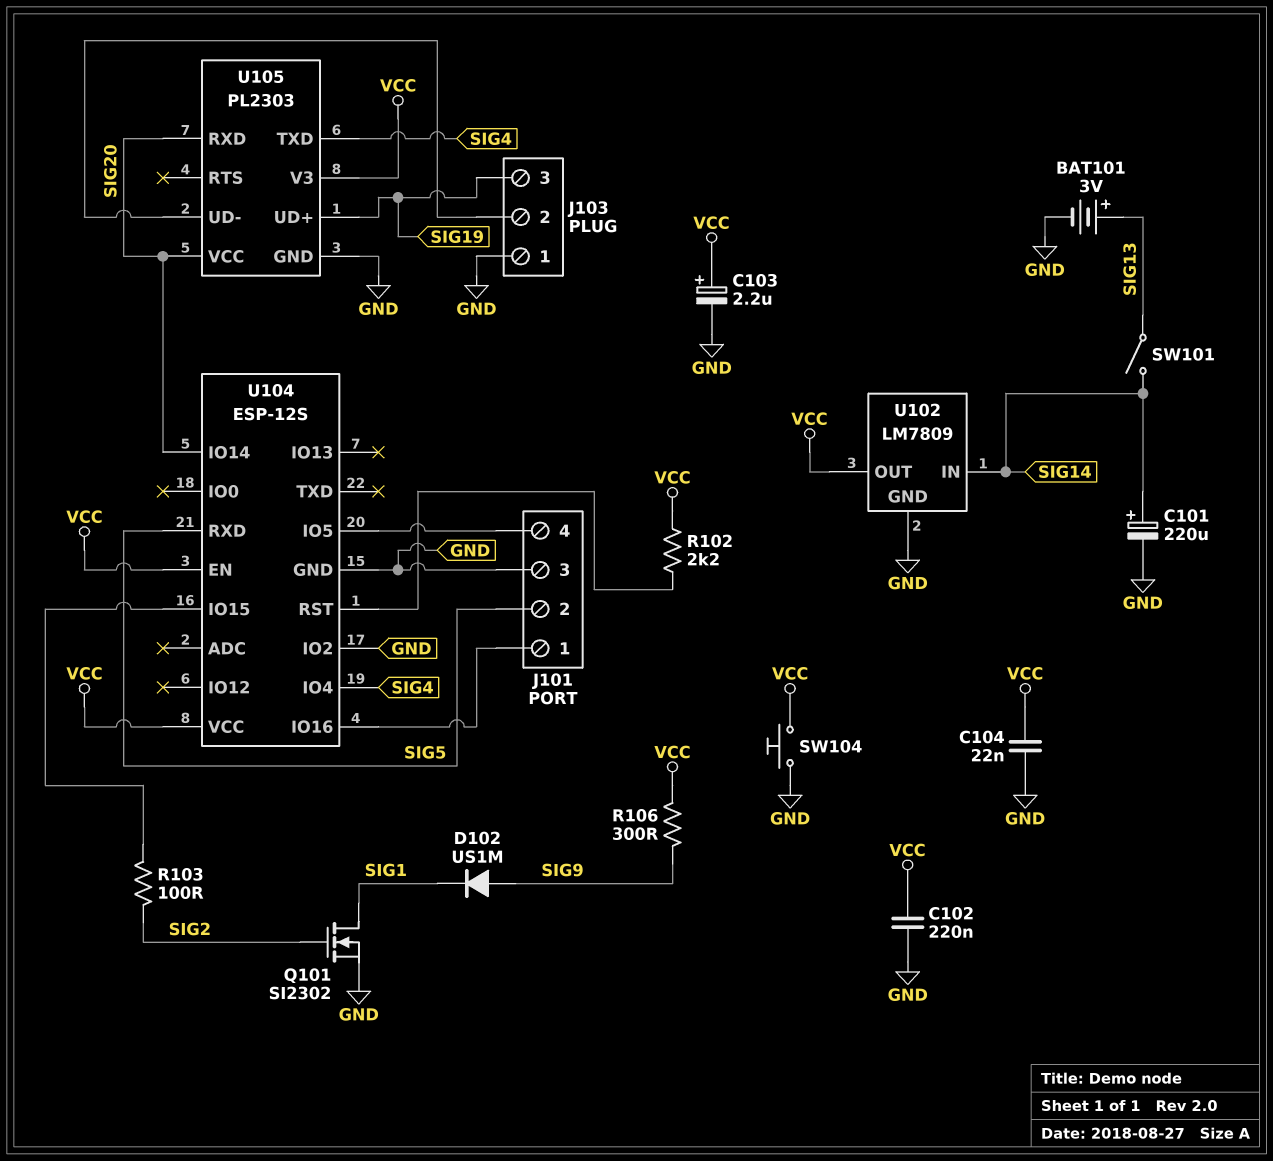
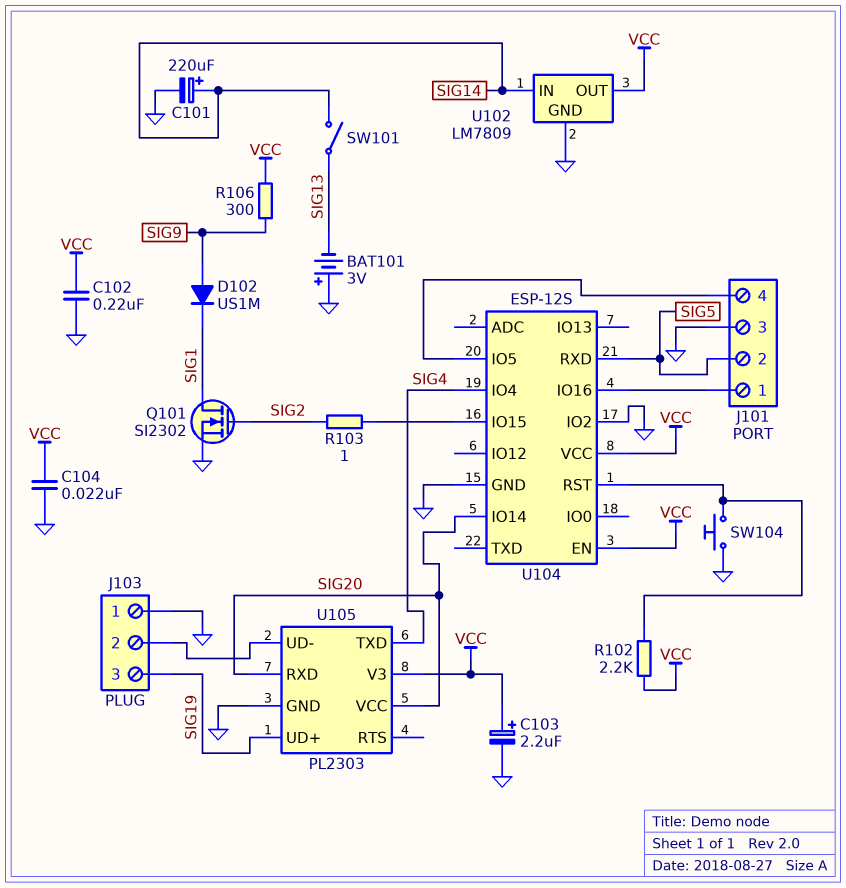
BAT101: 3V (plus SIG13, minus GND) -> 3V (plus GND, minus SIG13)
R103: 100 (SIG2, U104/IO15) -> 1 (SIG2, U104/IO15)
SW104: button (GND, VCC) -> button (GND, U104/RST)

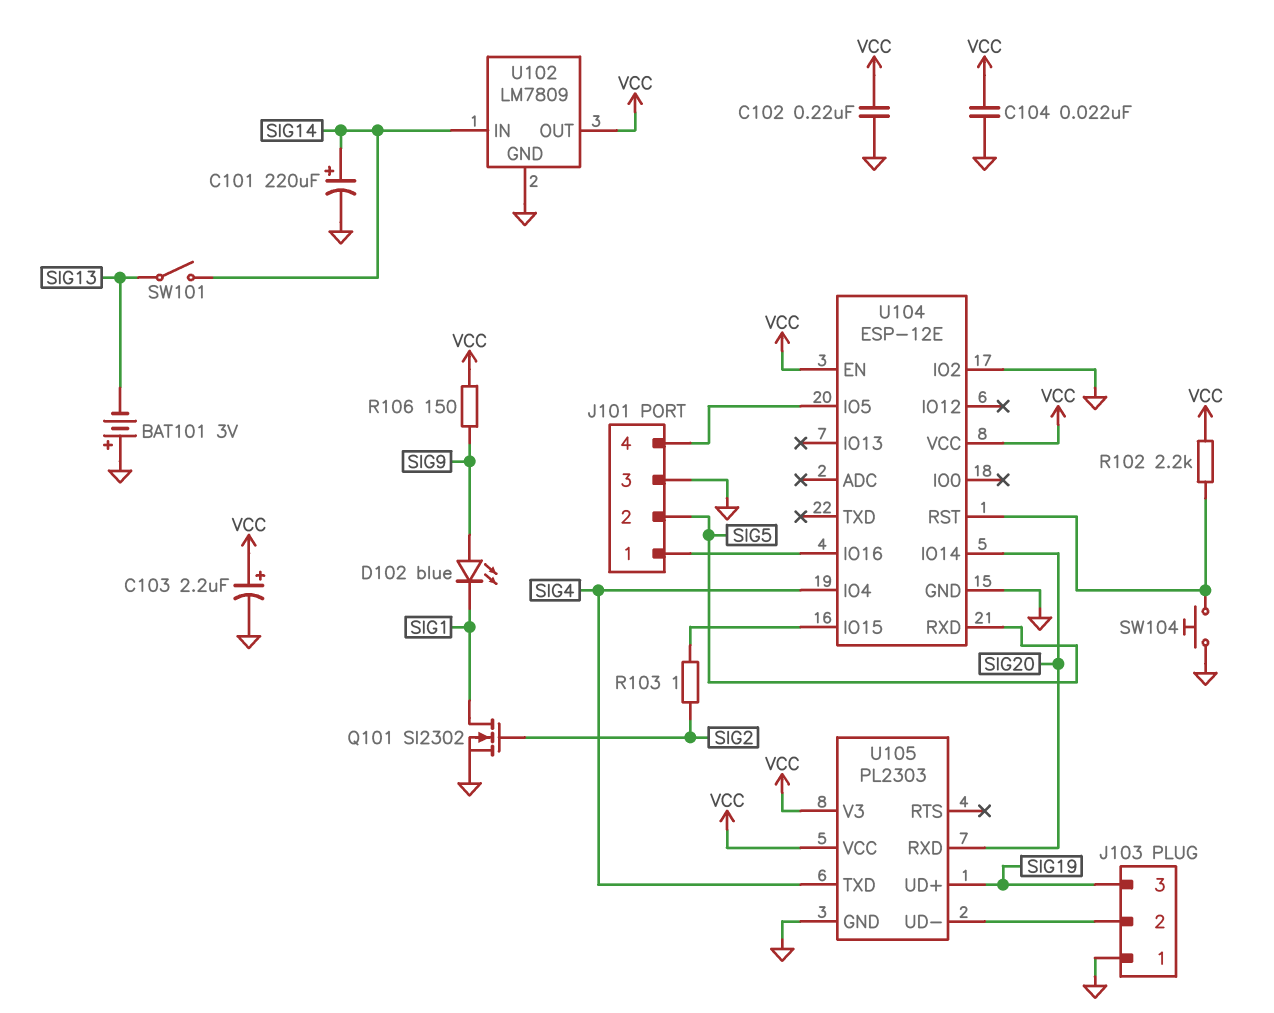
D102: diode US1M (A SIG9, K SIG1) -> LED blue (A SIG9, K SIG1)
R106: 300 (SIG9, VCC) -> 150 (SIG9, VCC)
U104: ESP-12S -> ESP-12E
U105 pin VCC: SIG20 -> VCC

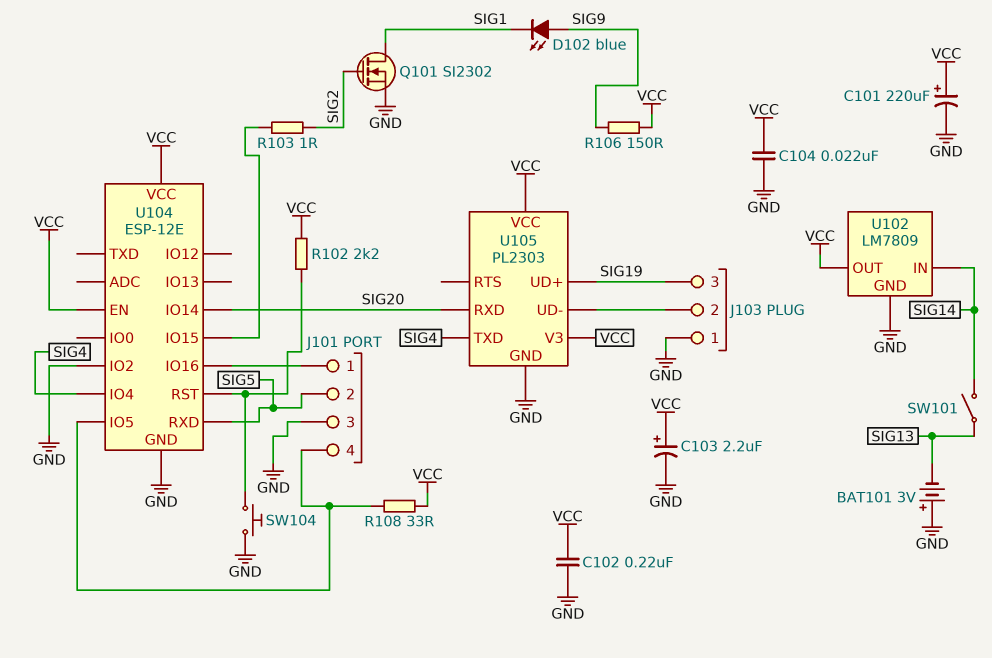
C101: 220uF (plus SIG14, minus GND) -> 220uF (plus VCC, minus GND)
R108: none -> 33 (J101/4, VCC)

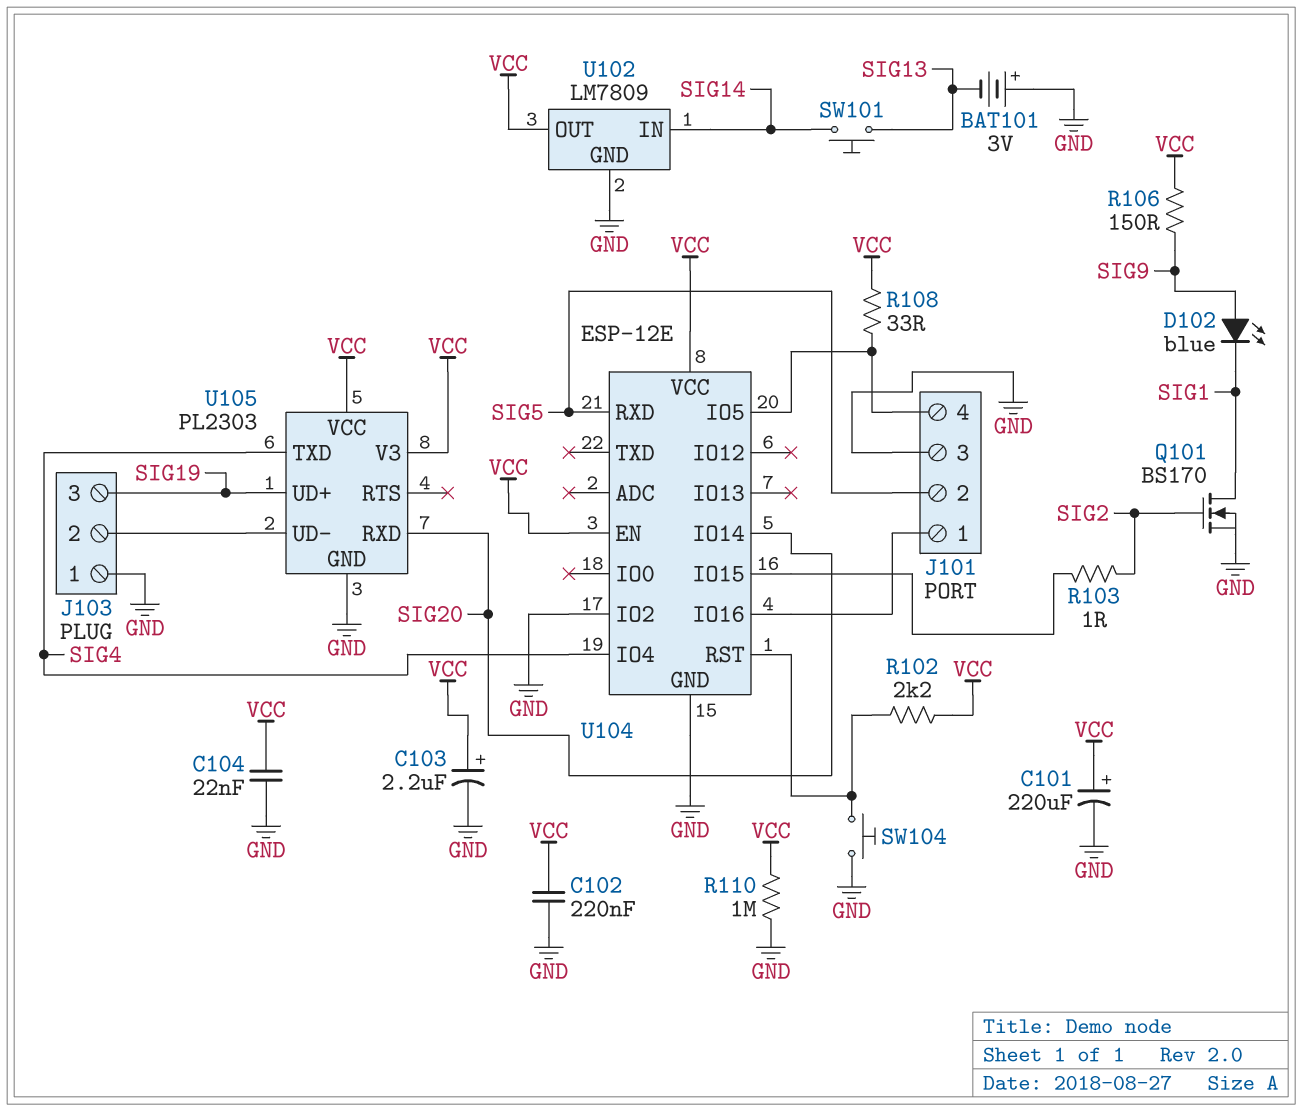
Q101: NMOS SI2302 (G SIG2, D SIG1, S GND) -> NMOS BS170 (G SIG2, D SIG1, S GND)
R110: none -> 1M (GND, VCC)
SW101: switch (SIG13, SIG14) -> button (SIG13, SIG14)

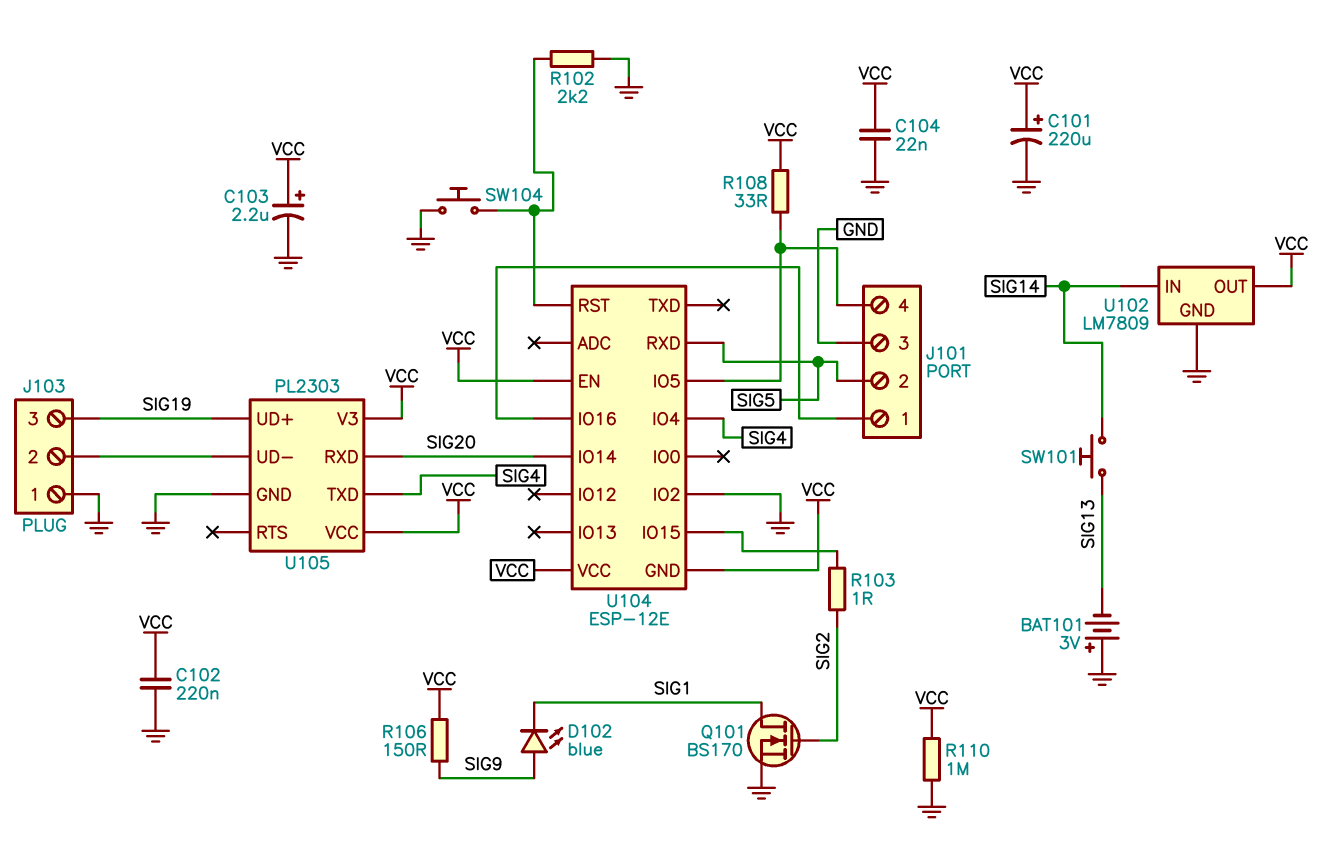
R102: 2.2k (U104/RST, VCC) -> 2.2k (GND, U104/RST)
U104 pin GND: GND -> VCC

